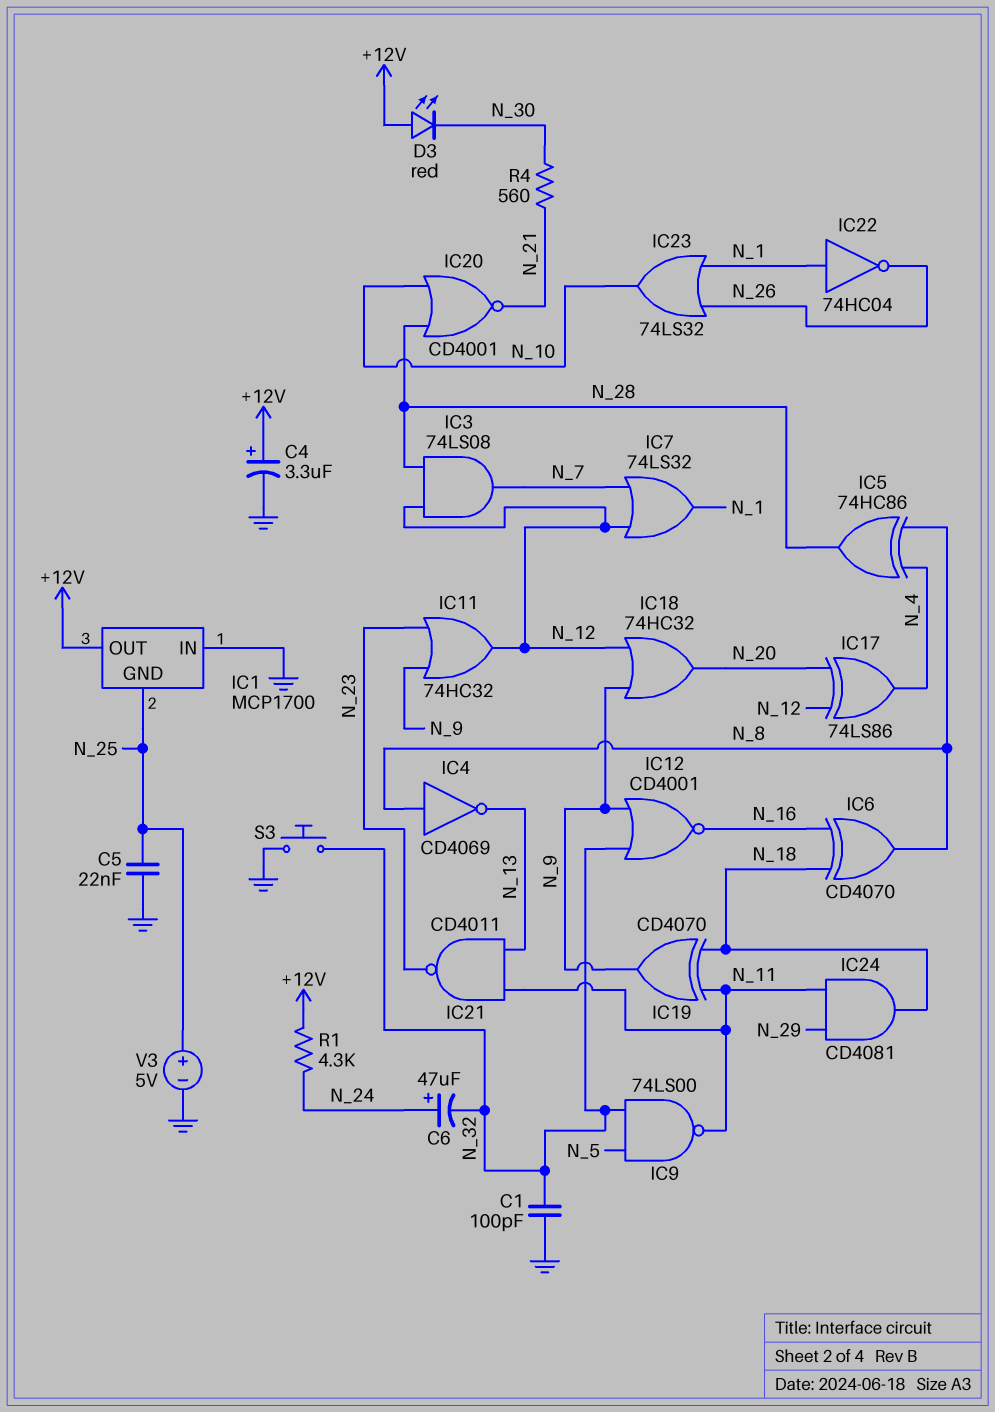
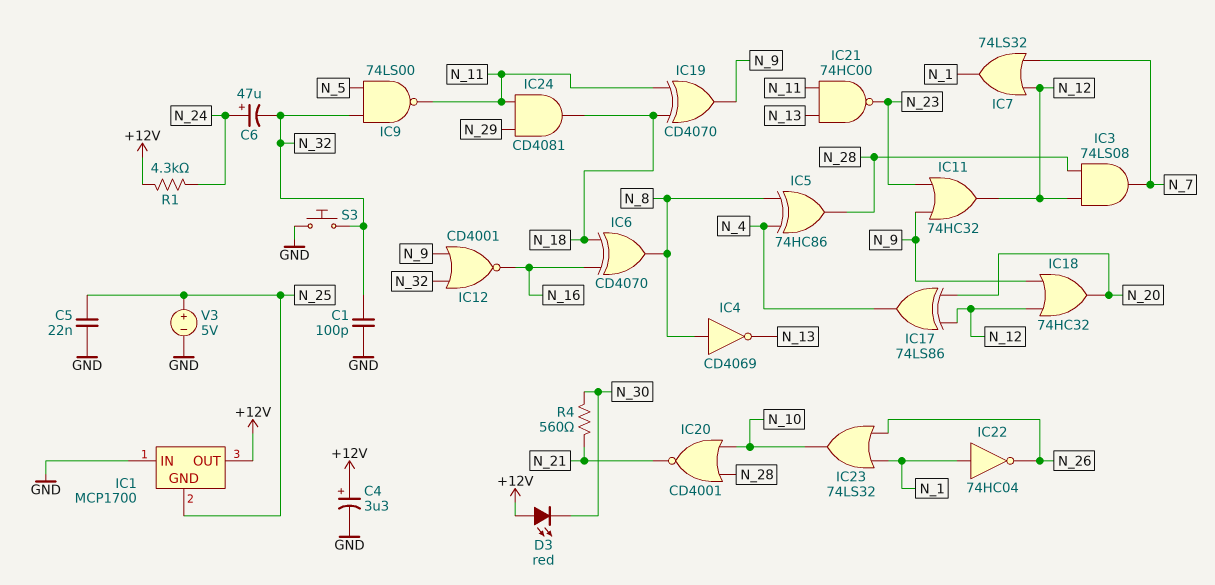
IC21: NAND CD4011 (in N_11, in N_13, out N_23) -> NAND 74HC00 (in N_11, in N_13, out N_23)

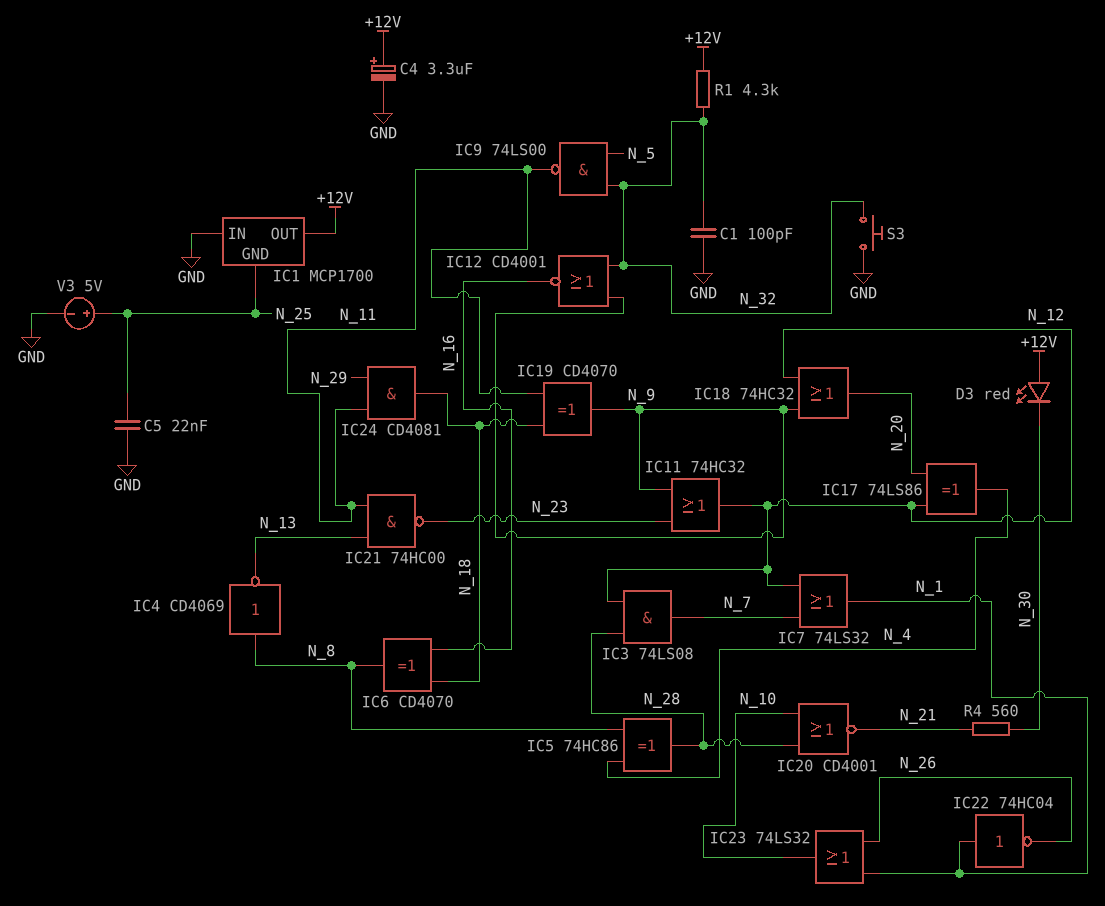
C6: 47uF (plus N_24, minus N_32) -> none
R1: 4.3k (+12V, N_24) -> 4.3k (+12V, N_32)

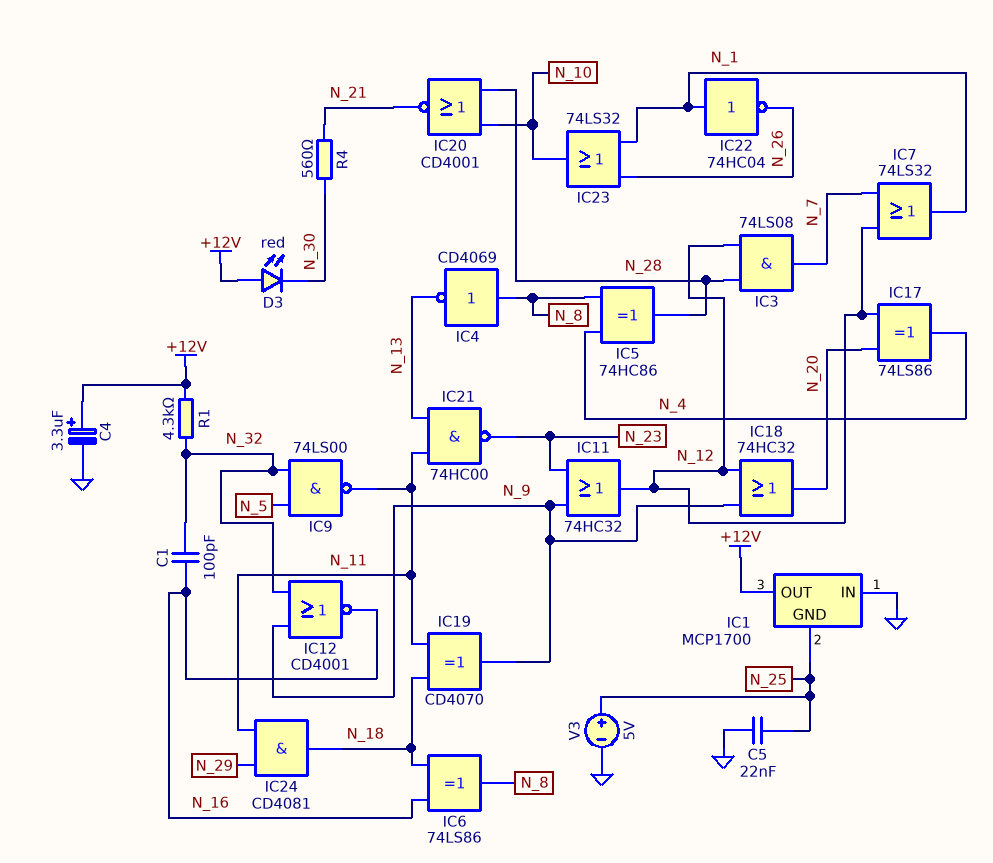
C1: 100pF (GND, N_32) -> 100pF (N_16, N_32)
IC6: XOR CD4070 (in N_16, in N_18, out N_8) -> XOR 74LS86 (in N_16, in N_18, out N_8)
S3: button (GND, N_32) -> none

